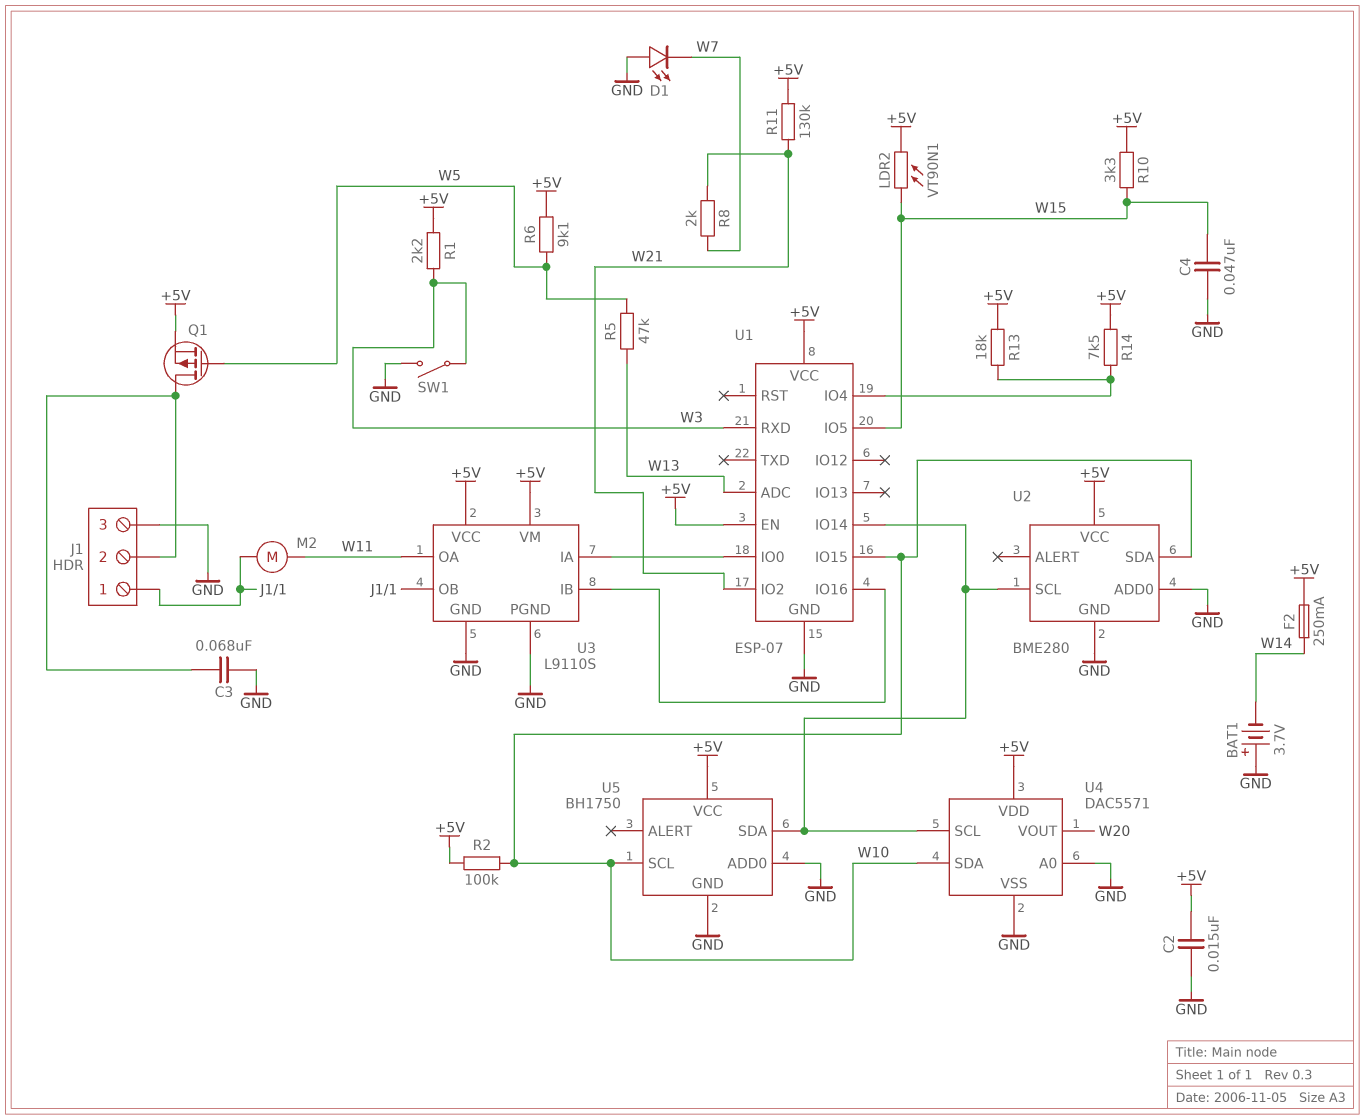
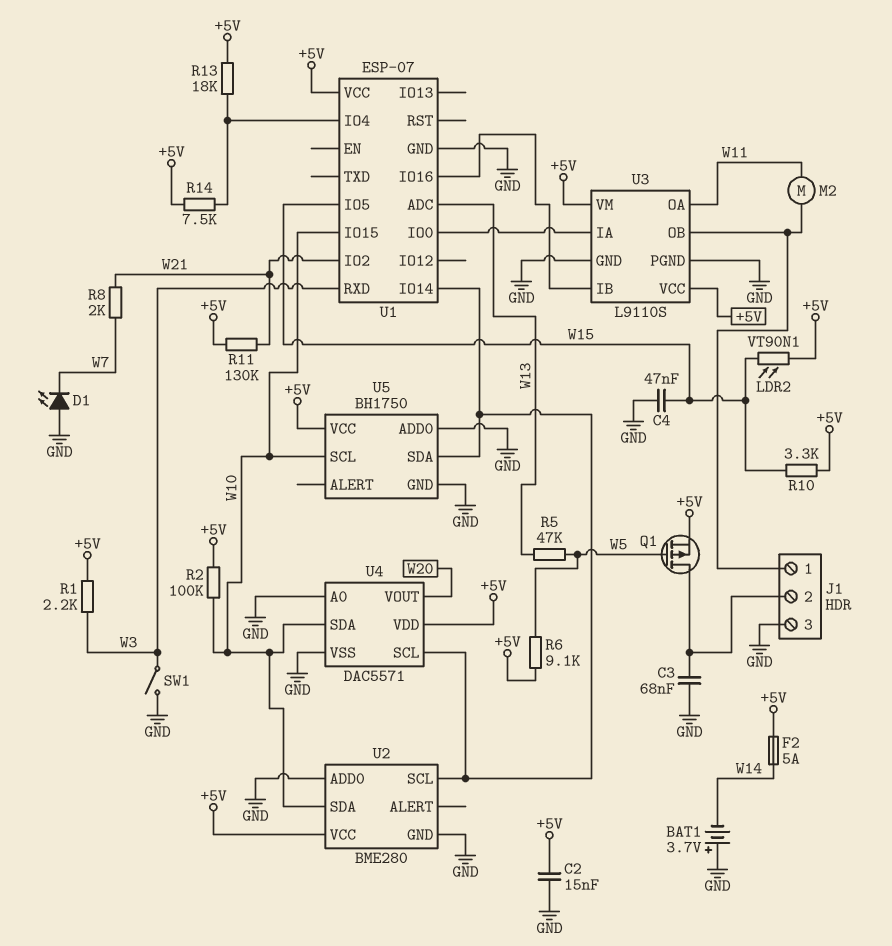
F2: 250mA (+5V, W14) -> 5A (+5V, W14)
U1 pin EN: +5V -> none

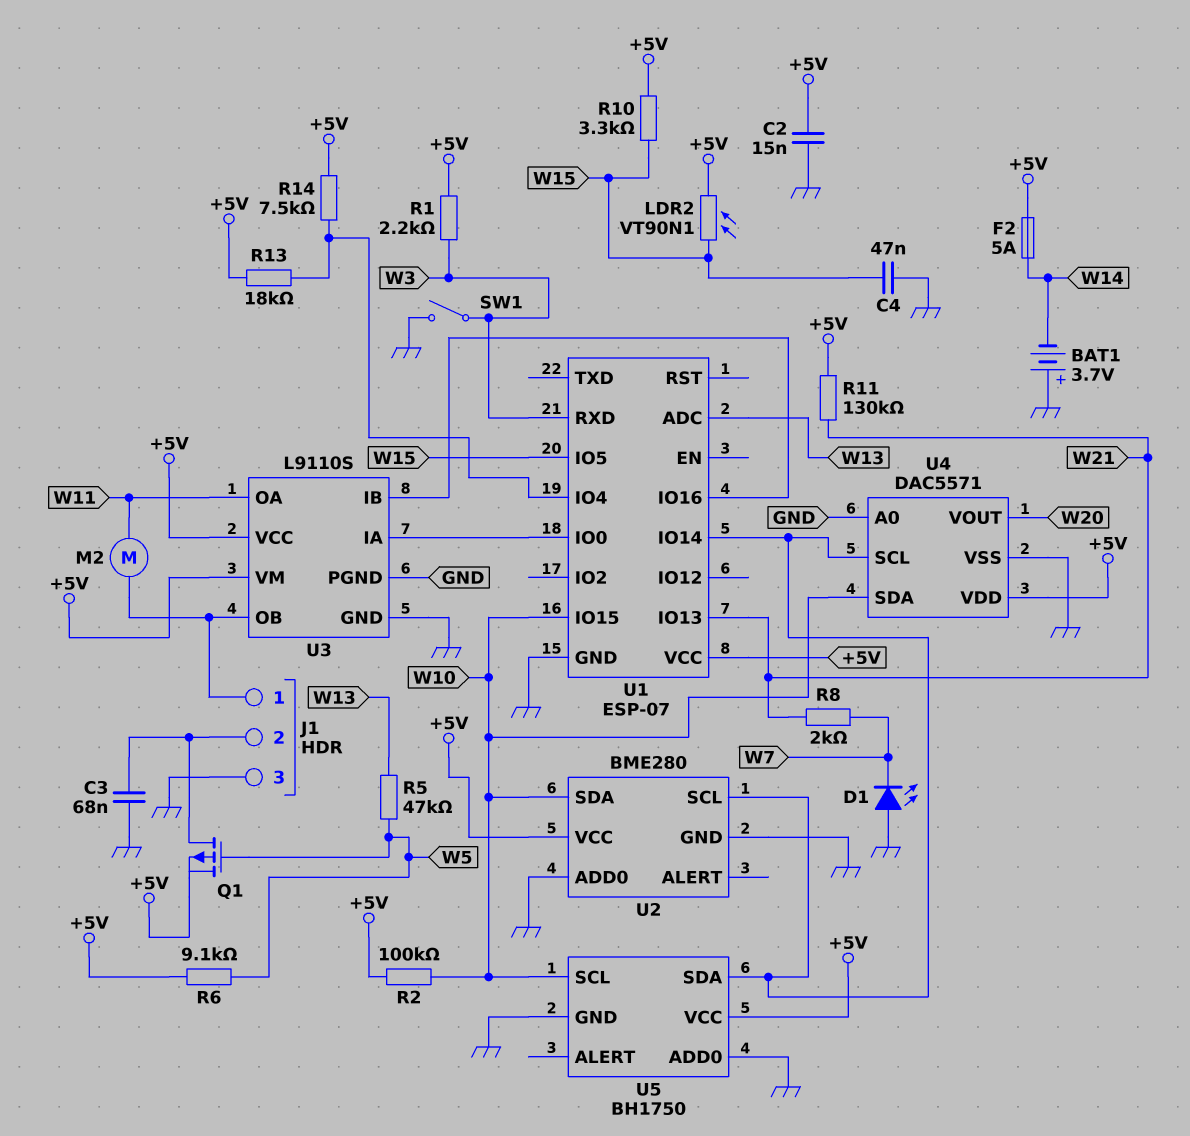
U1 pin IO2: W21 -> none
U1 pin IO13: none -> W21

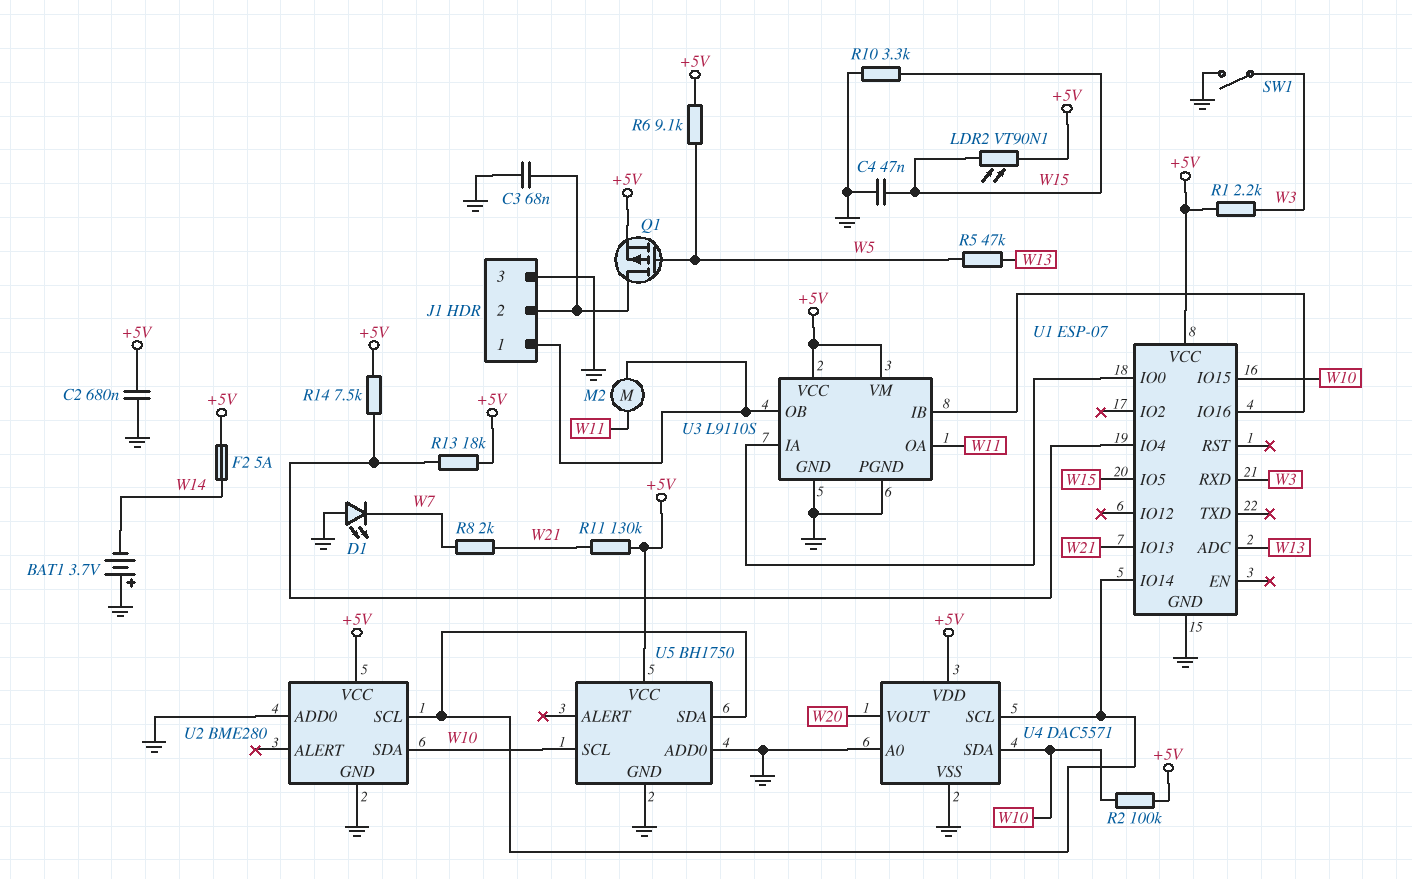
C2: 15nF (+5V, GND) -> 680nF (+5V, GND)
R10: 3.3k (+5V, W15) -> 3.3k (GND, W15)

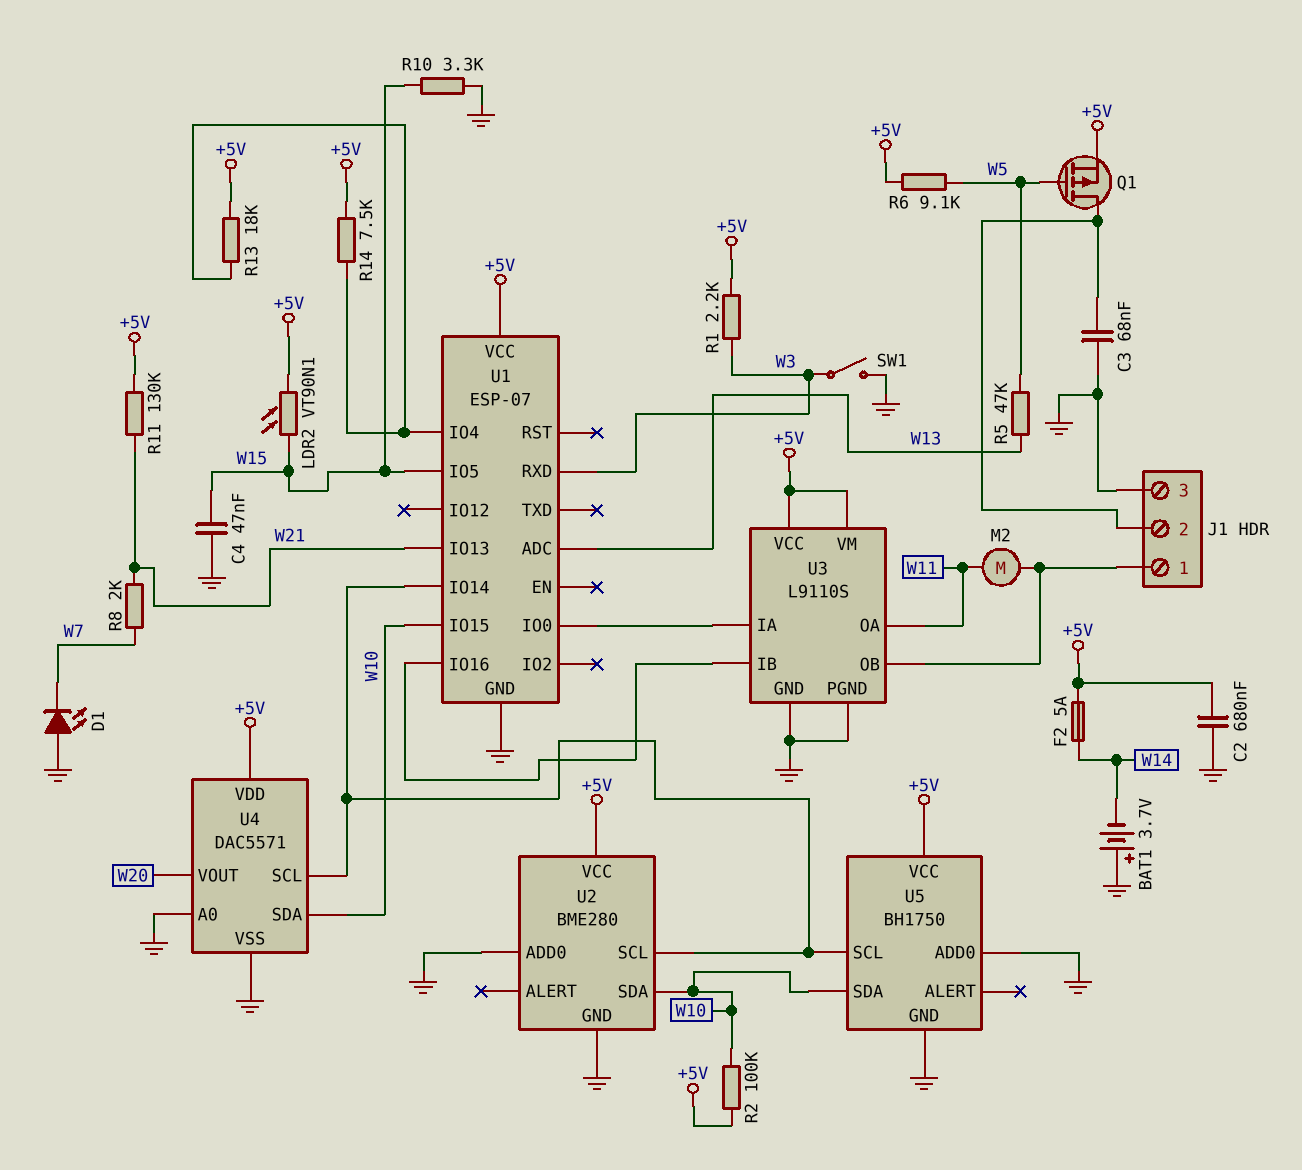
U5 pin SCL: W10 -> U1/IO14
U5 pin SDA: U1/IO14 -> W10

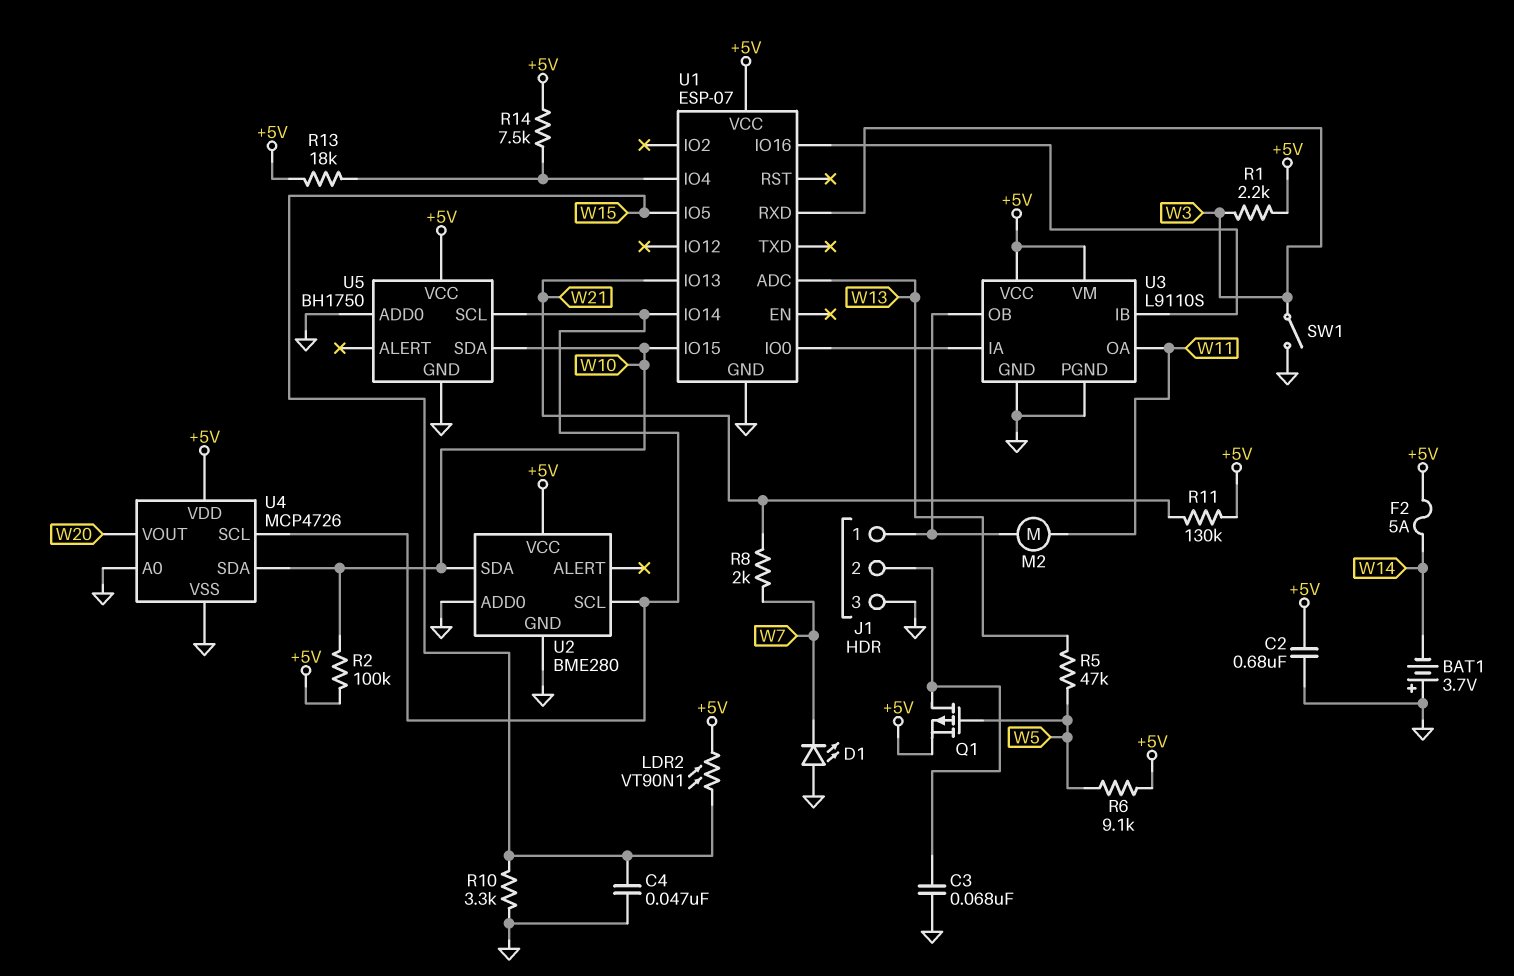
U4: DAC5571 -> MCP4726

